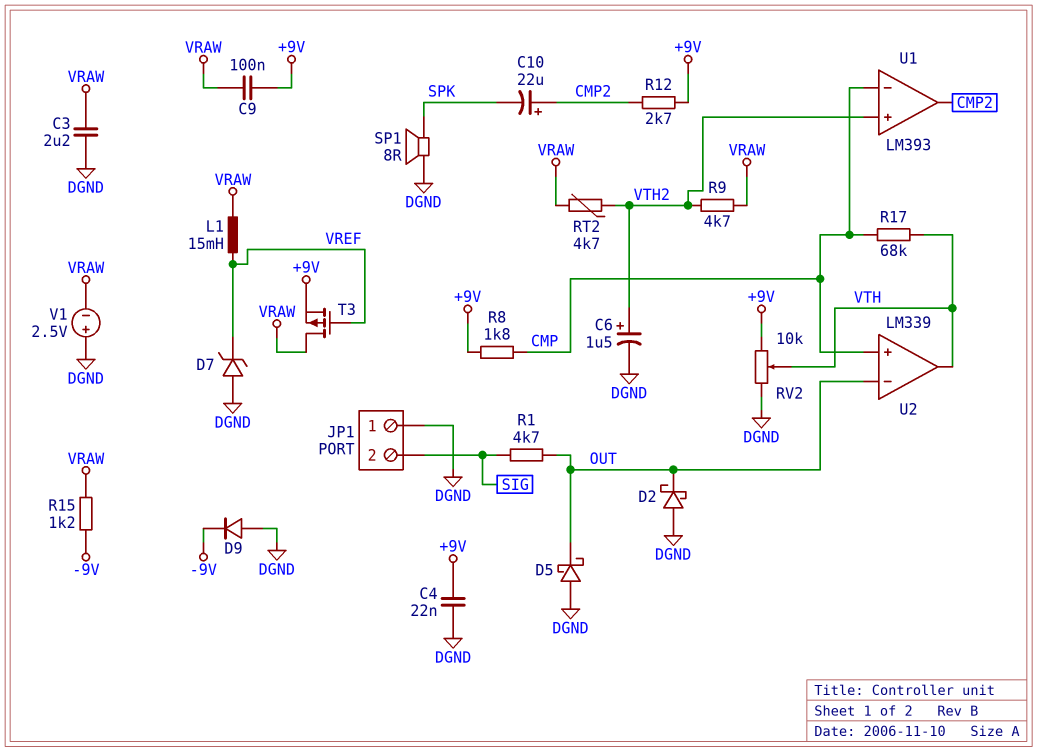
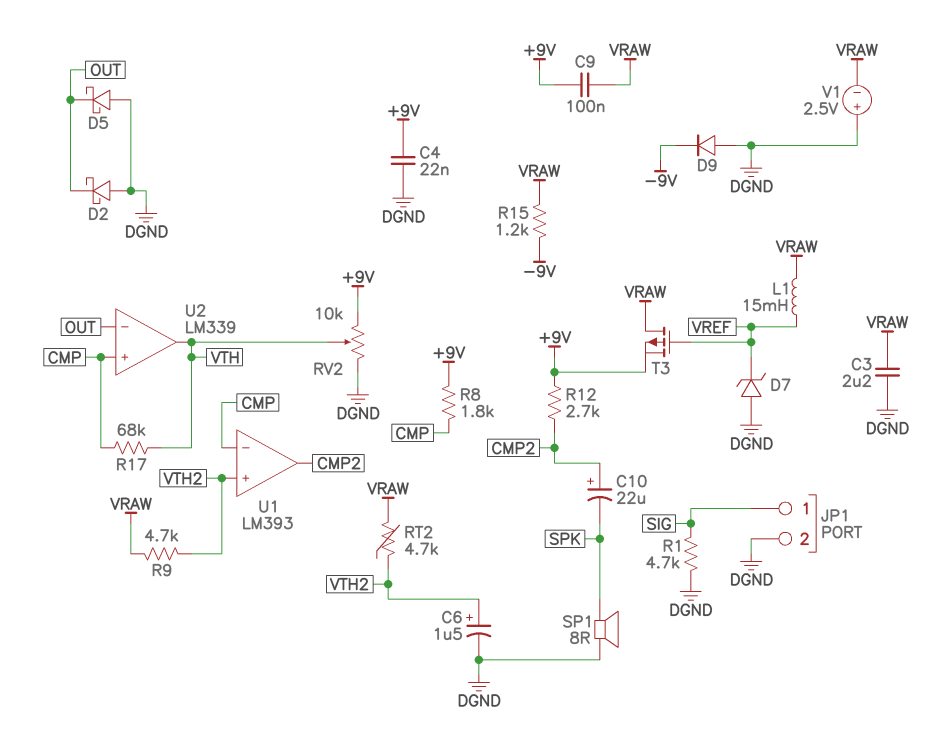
JP1 pin 1: DGND -> SIG
JP1 pin 2: SIG -> DGND
R1: 4.7k (OUT, SIG) -> 4.7k (DGND, SIG)

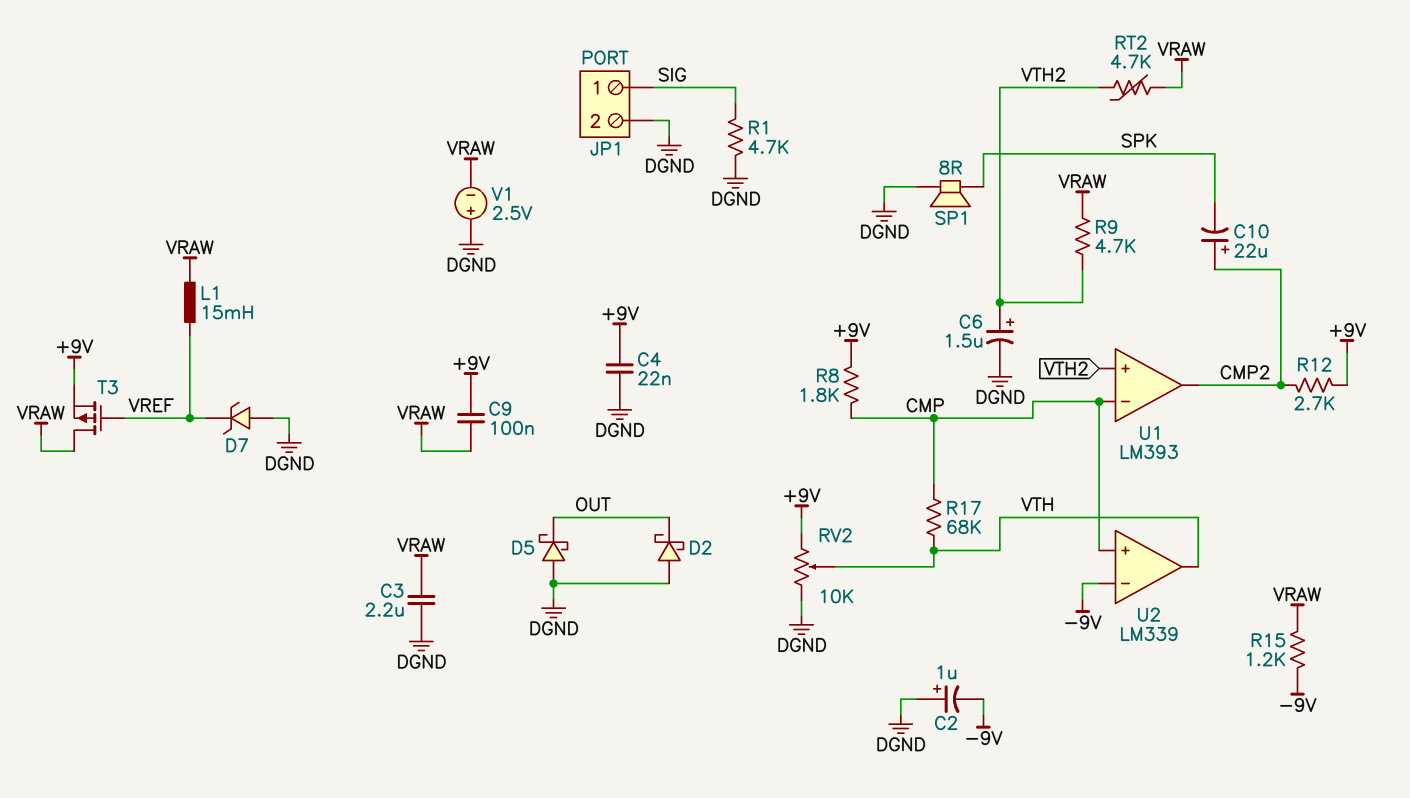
C2: none -> 1uF (plus DGND, minus -9V)
D9: diode (A DGND, K -9V) -> none
U2 pin in-: OUT -> -9V

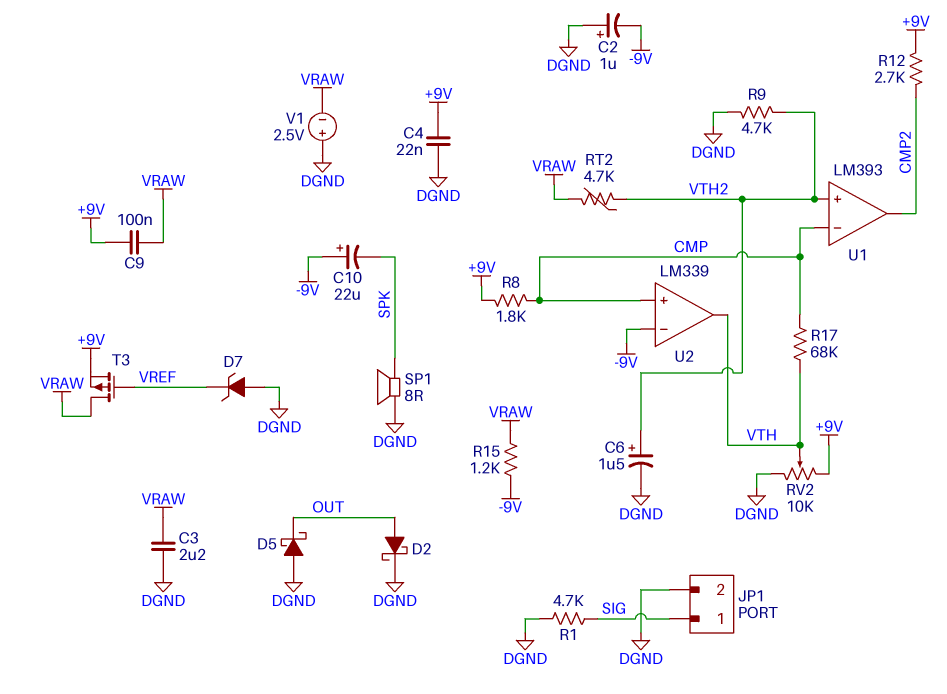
C10: 22uF (plus CMP2, minus SPK) -> 22uF (plus -9V, minus SPK)
D2: schottky (A DGND, K OUT) -> schottky (A OUT, K DGND)
L1: 15mH (VRAW, VREF) -> none
R9: 4.7k (VRAW, VTH2) -> 4.7k (DGND, VTH2)

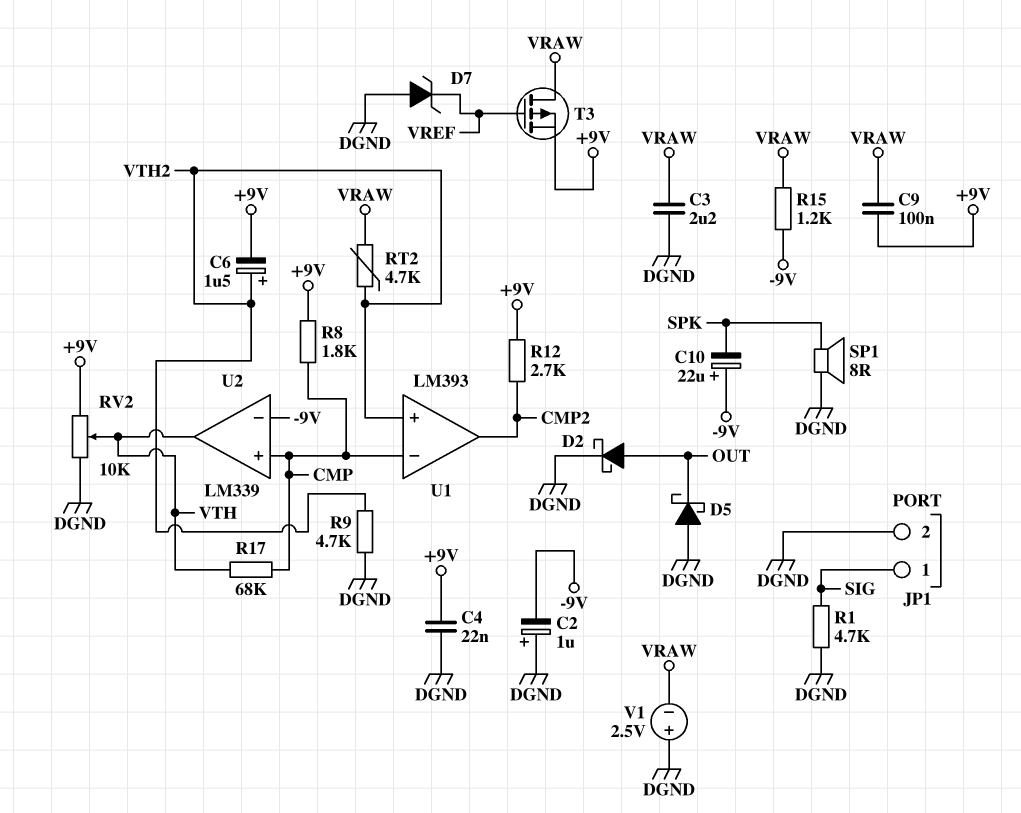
C6: 1.5uF (plus VTH2, minus DGND) -> 1.5uF (plus VTH2, minus +9V)

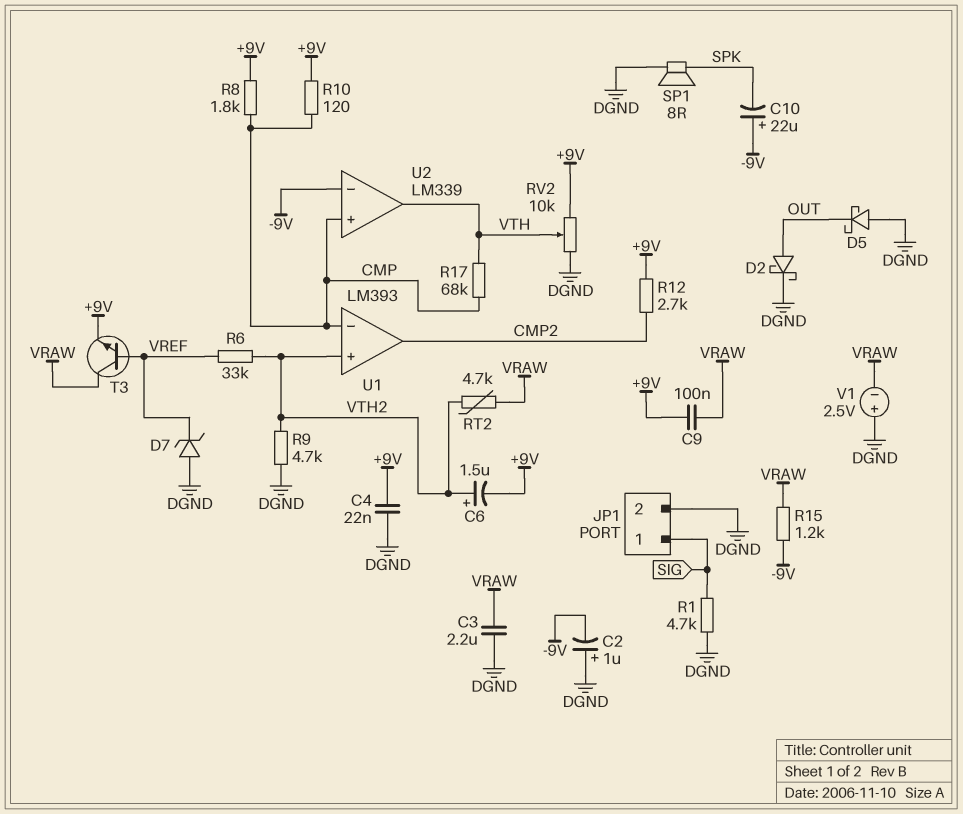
R6: none -> 33k (VREF, VTH2)
R10: none -> 120 (+9V, CMP)
T3: PMOS (G VREF, D VRAW, S +9V) -> NPN (B VREF, C VRAW, E +9V)

